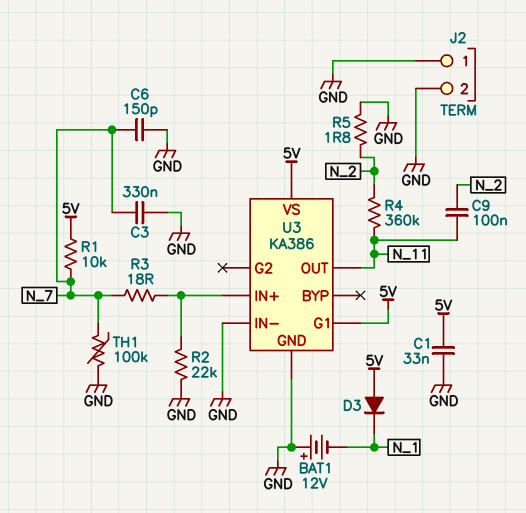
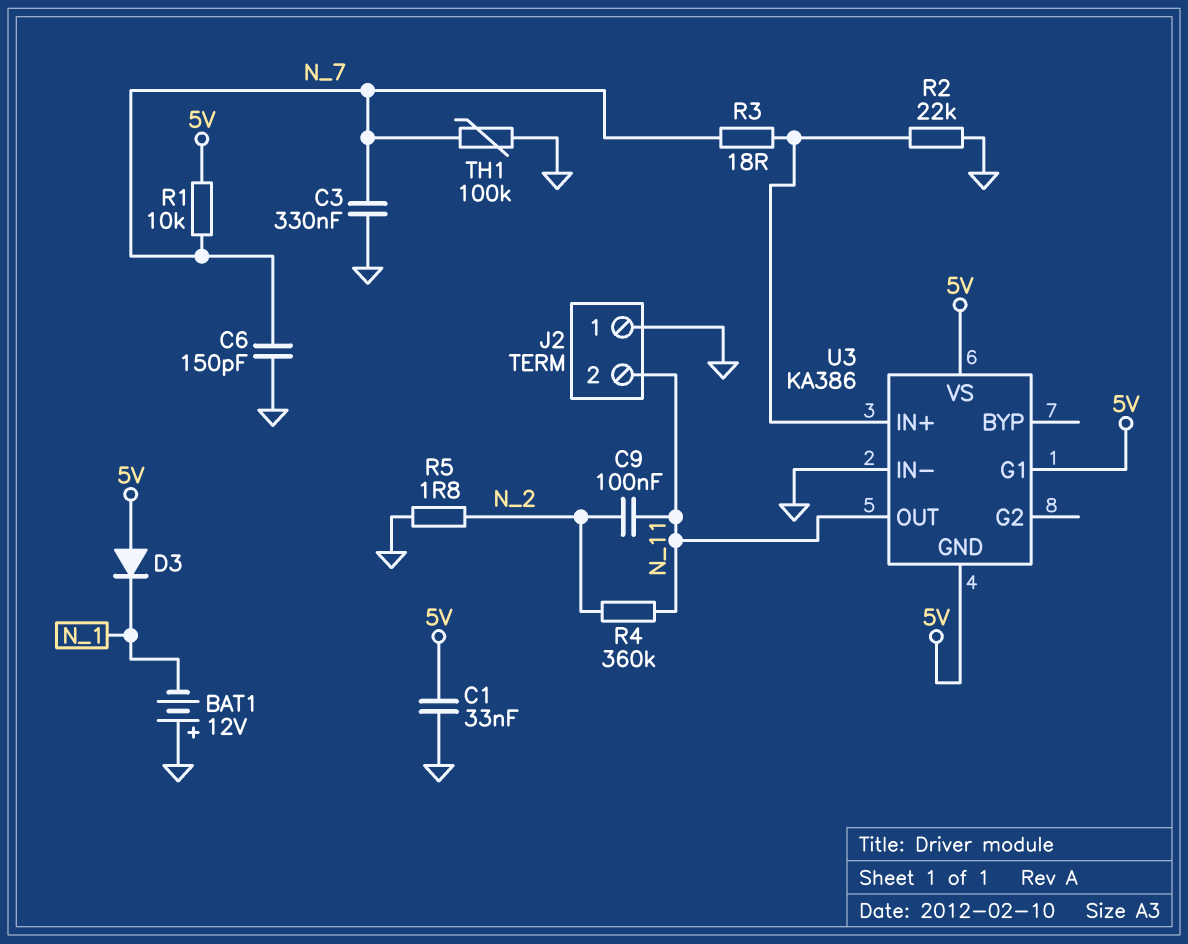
J2 pin 2: GND -> N_11
U3 pin GND: GND -> 5V

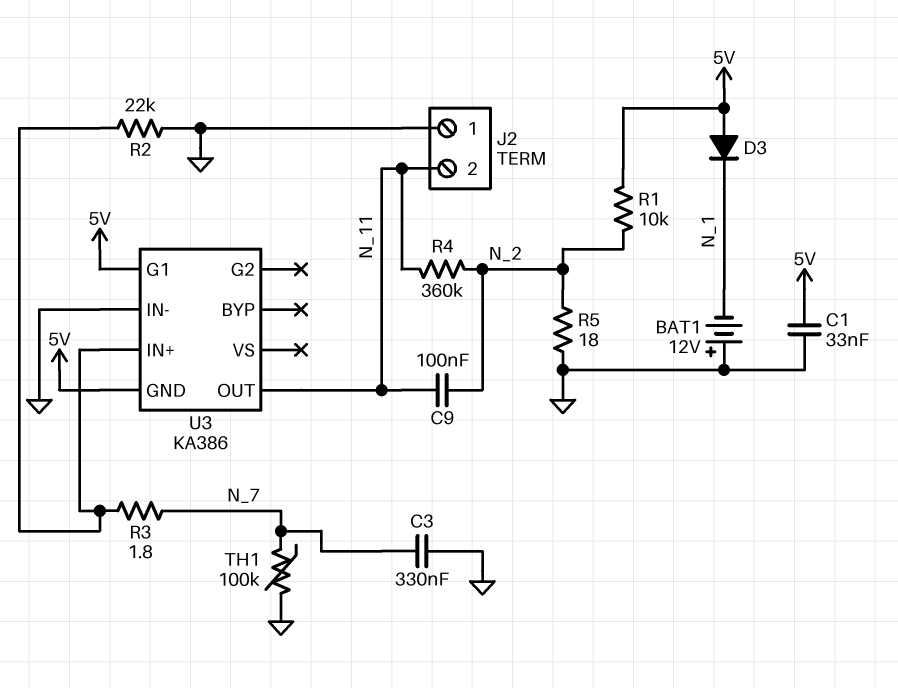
C6: 150pF (GND, N_7) -> none
R1: 10k (5V, N_7) -> 10k (5V, N_2)
R3: 18 (N_7, U3/IN+) -> 1.8 (N_7, U3/IN+)
R5: 1.8 (GND, N_2) -> 18 (GND, N_2)
U3 pin VS: 5V -> none

